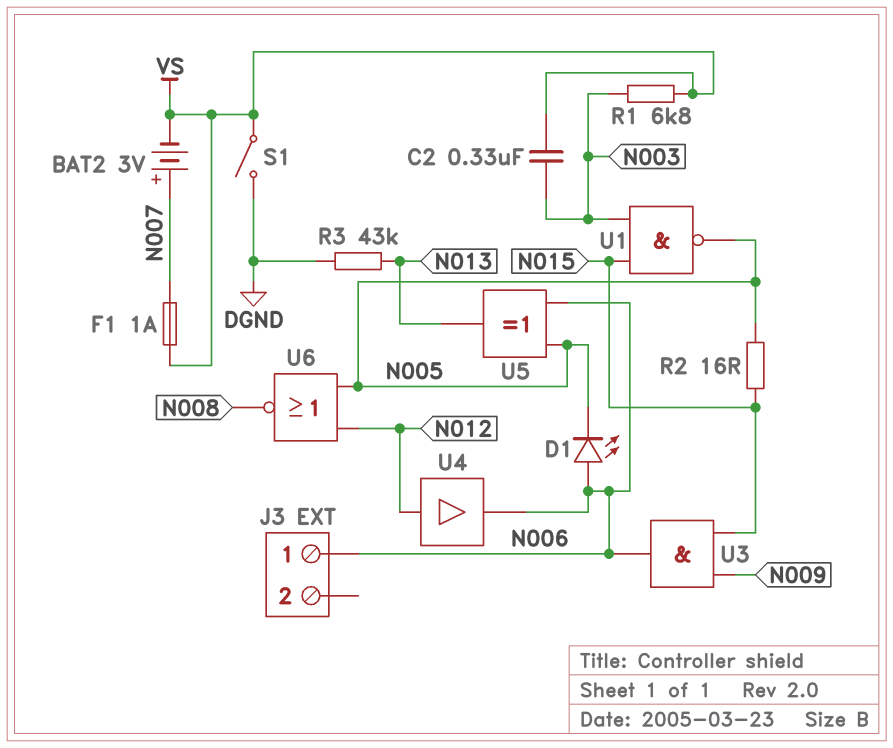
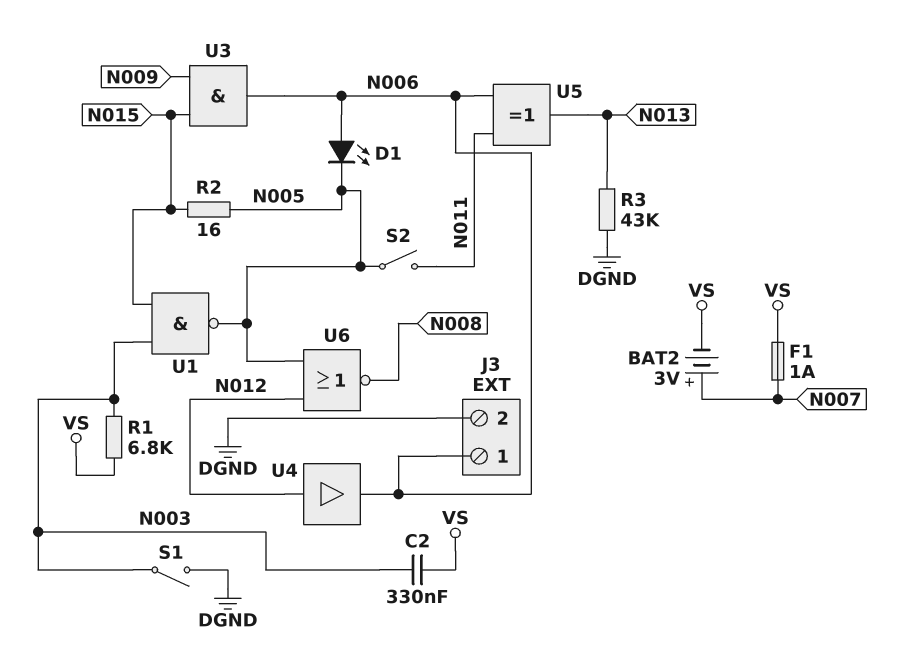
J3 pin 2: none -> DGND
S1: switch (DGND, VS) -> switch (DGND, N003)
S2: none -> switch (N005, N011)
U5: XOR (in N005, in N006, out N013) -> XOR (in N006, in N011, out N013)

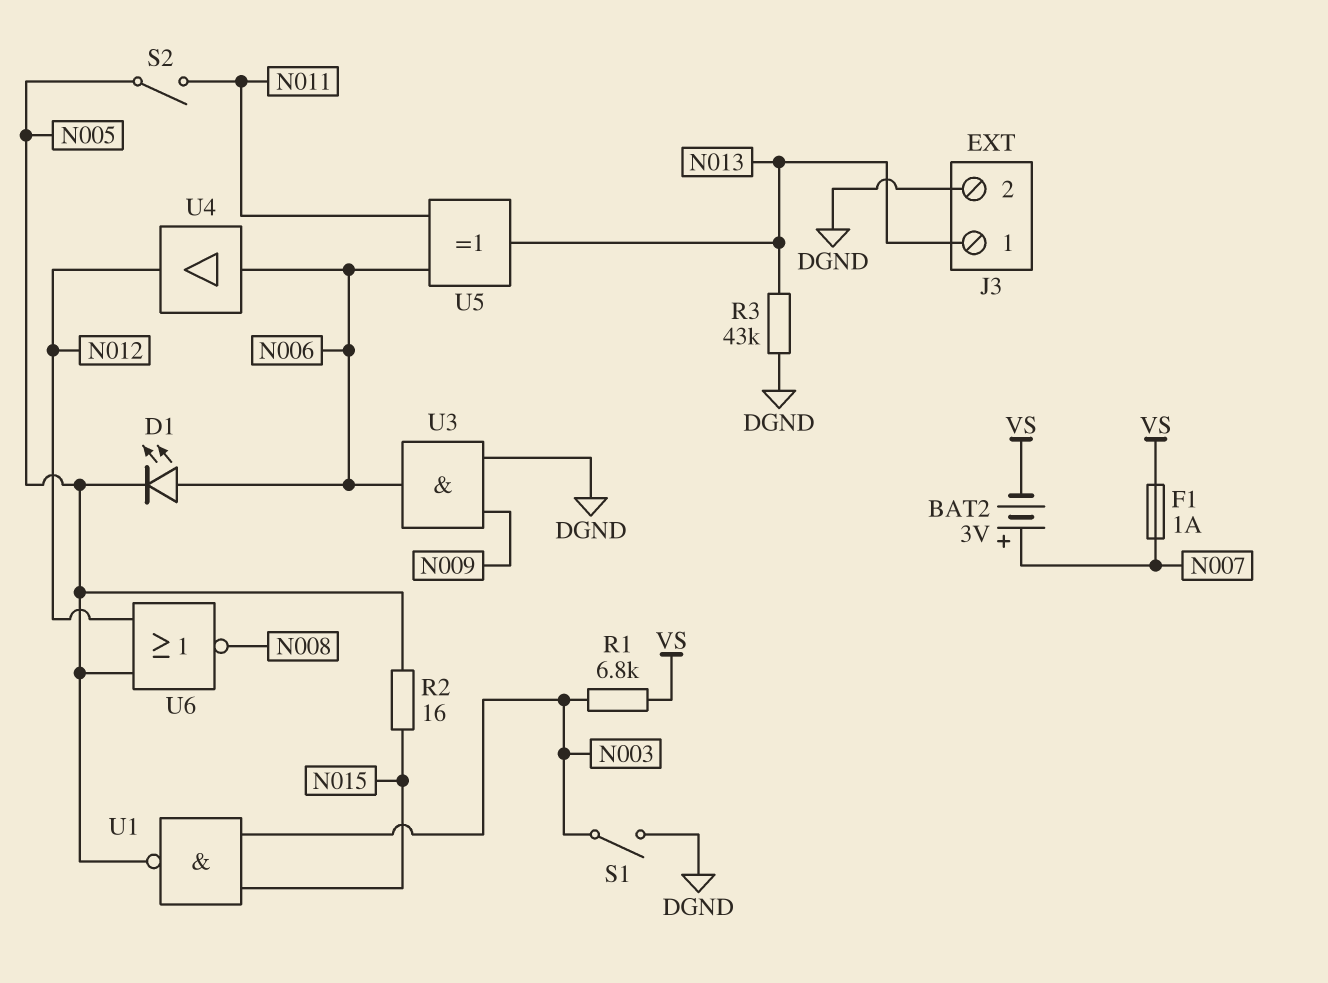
C2: 330nF (N003, VS) -> none
J3 pin 1: N006 -> N013
U3: AND (in N009, in N015, out N006) -> AND (in DGND, in N009, out N006)
U4: buffer (in N012, out N006) -> buffer (in N006, out N012)

